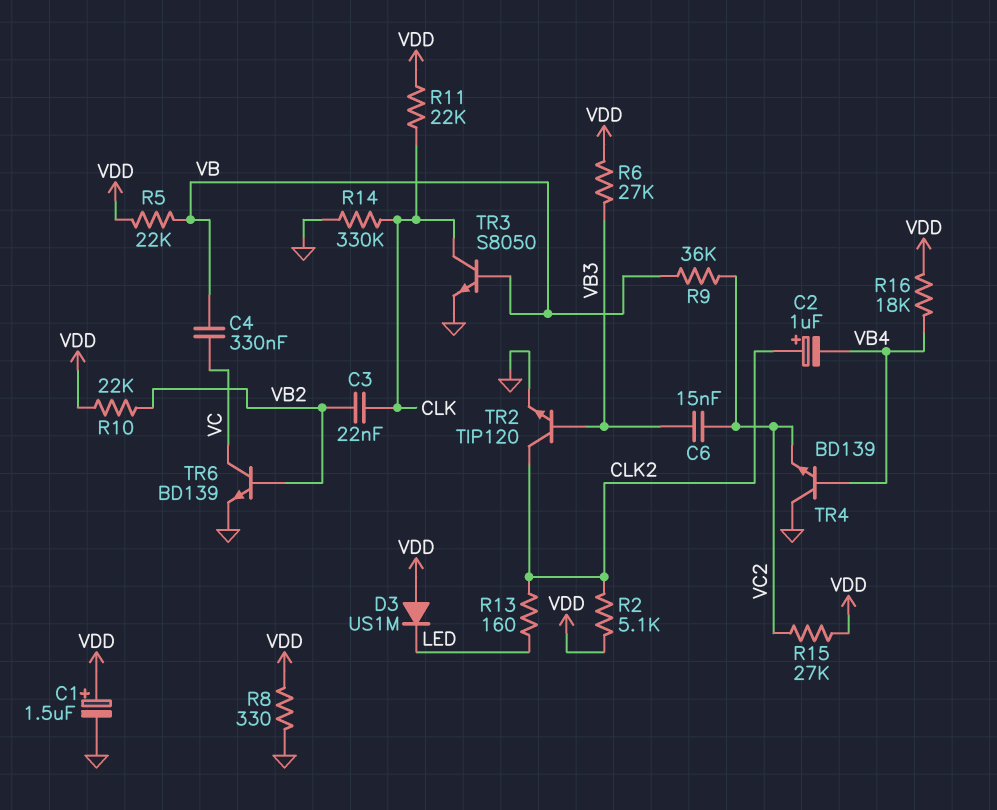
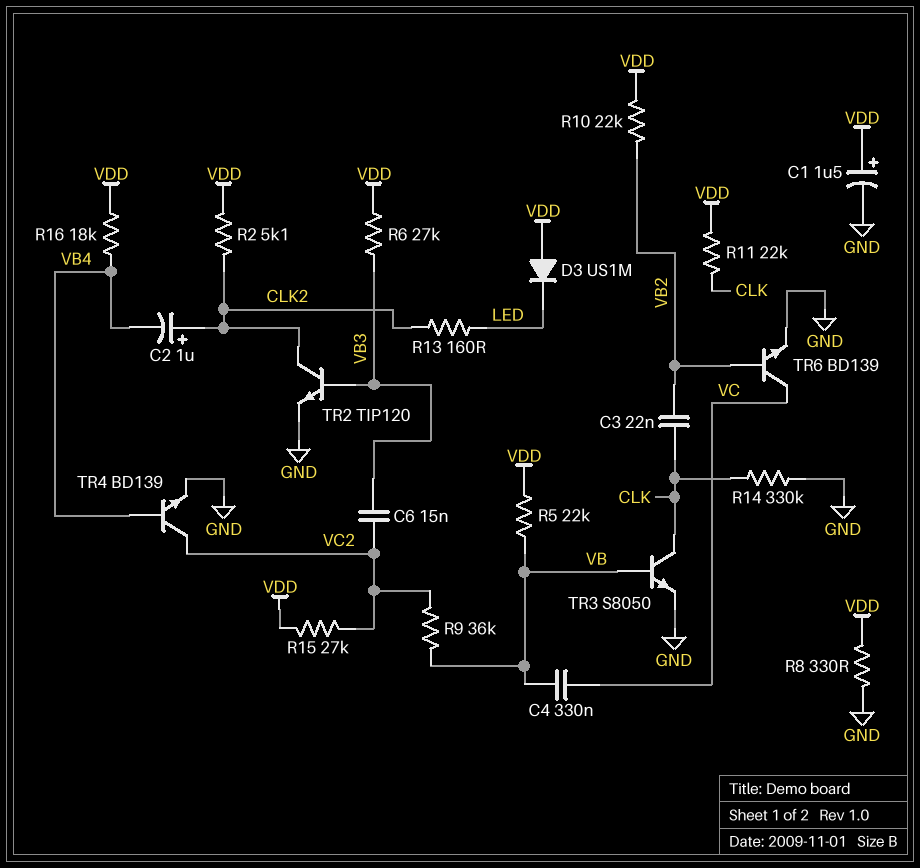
TR4: NPN BD139 (B VB4, C GND, E VC2) -> NPN BD139 (B VB4, C VC2, E GND)

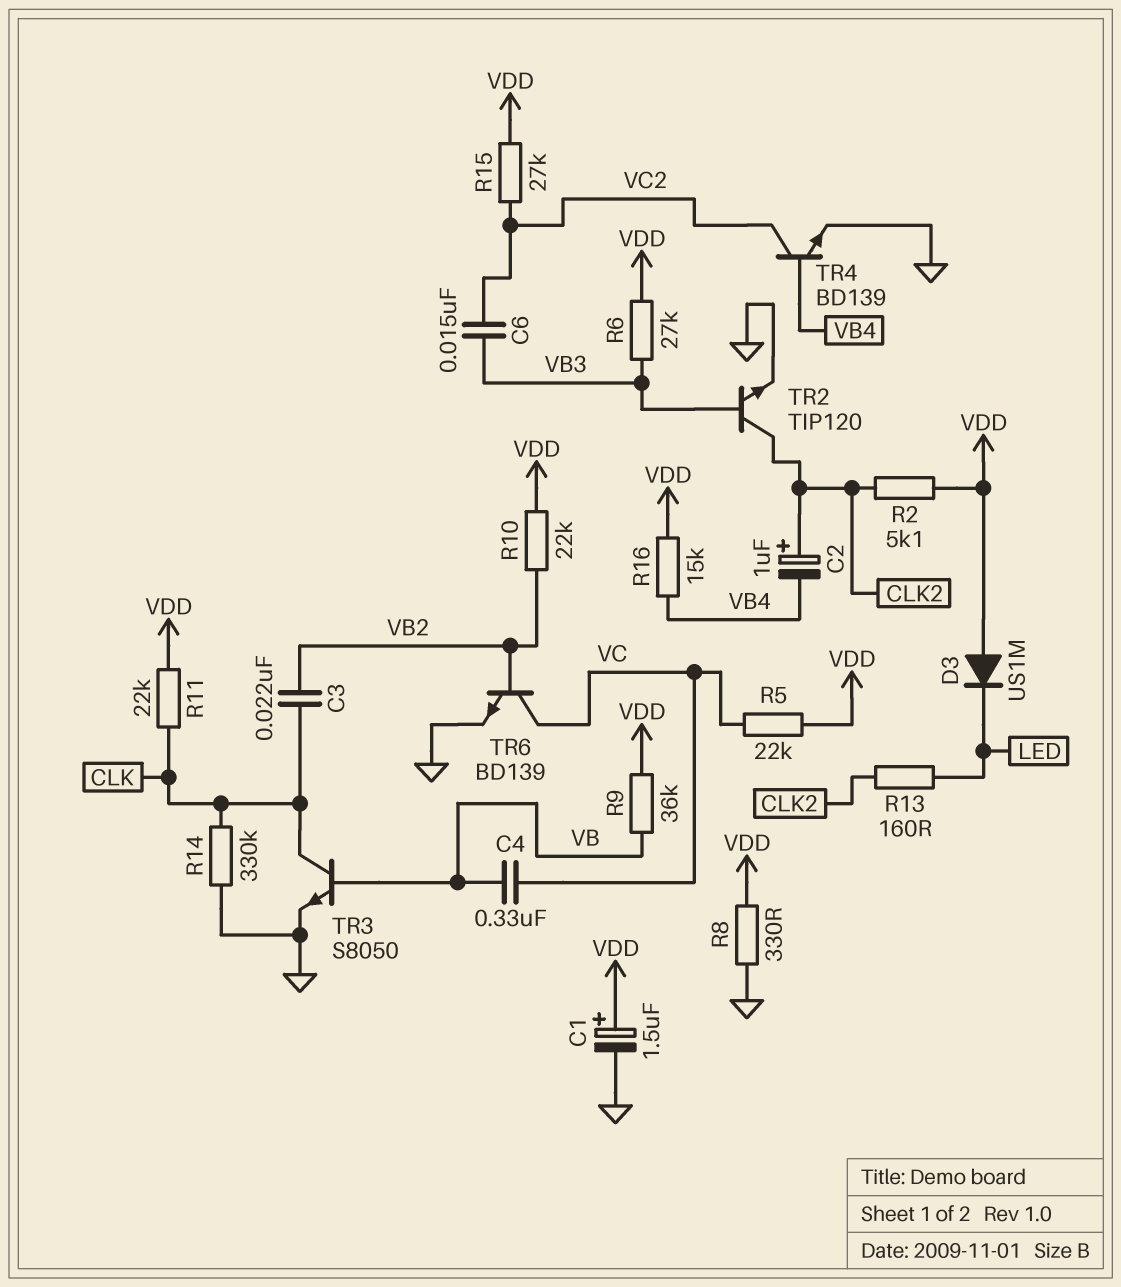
R5: 22k (VB, VDD) -> 22k (VC, VDD)
R9: 36k (VB, VC2) -> 36k (VB, VDD)
R16: 18k (VB4, VDD) -> 15k (VB4, VDD)

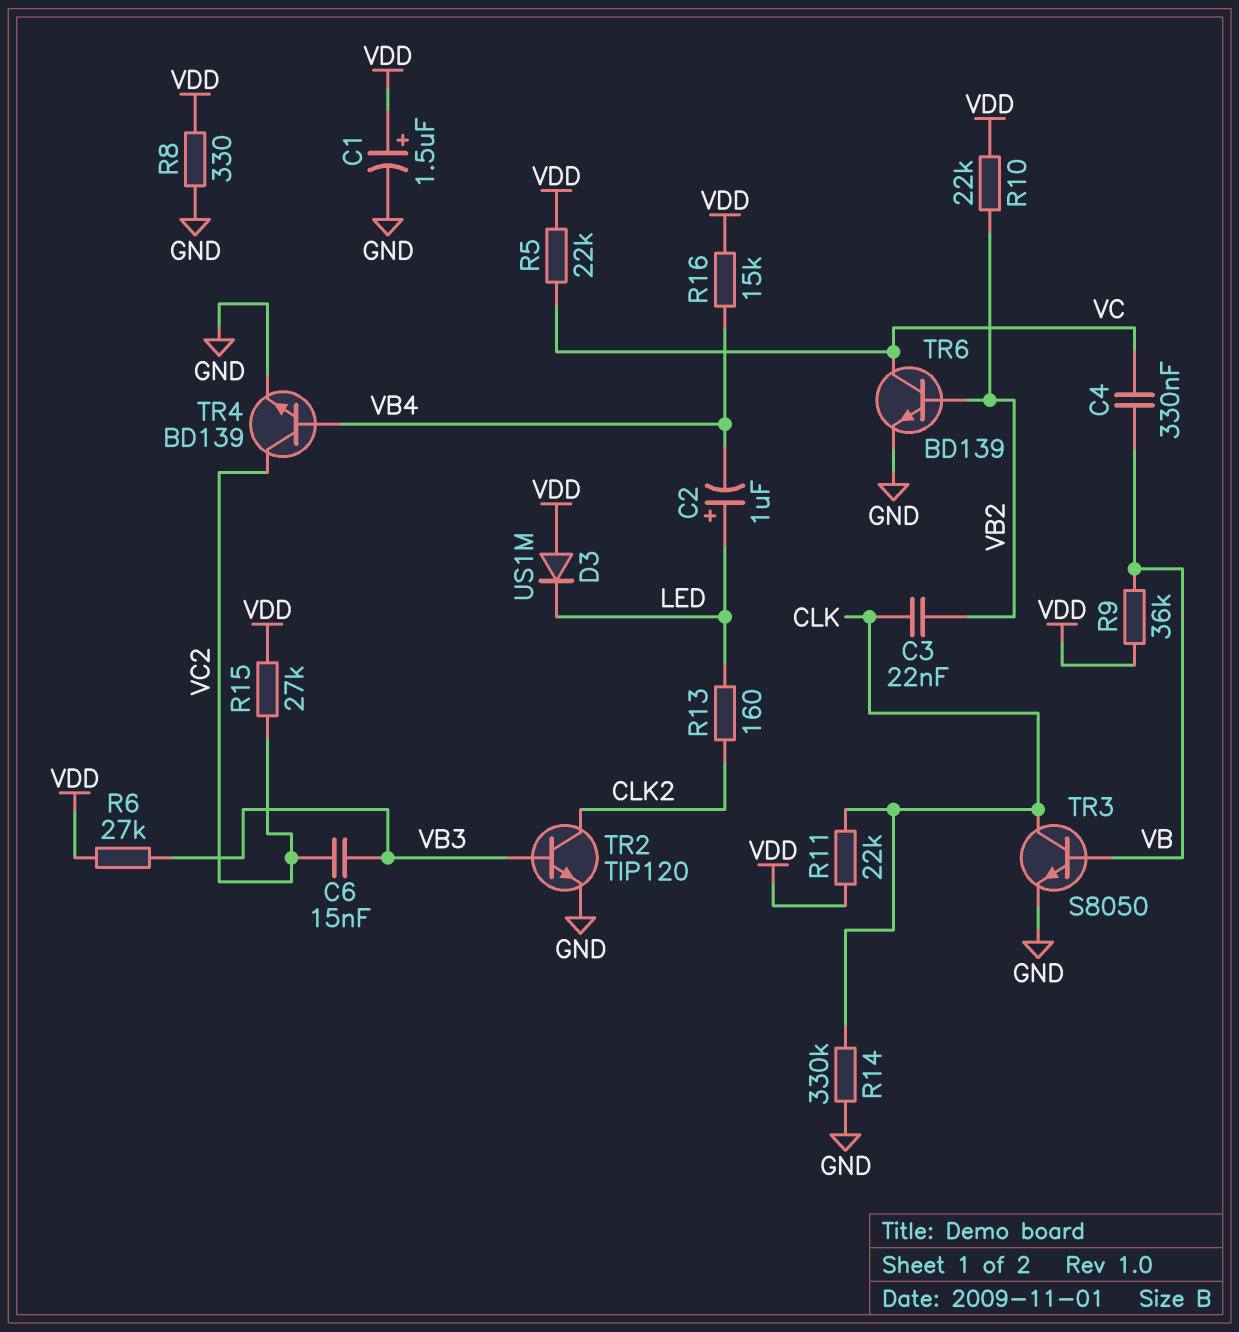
C2: 1uF (plus CLK2, minus VB4) -> 1uF (plus LED, minus VB4)
R2: 5.1k (CLK2, VDD) -> none

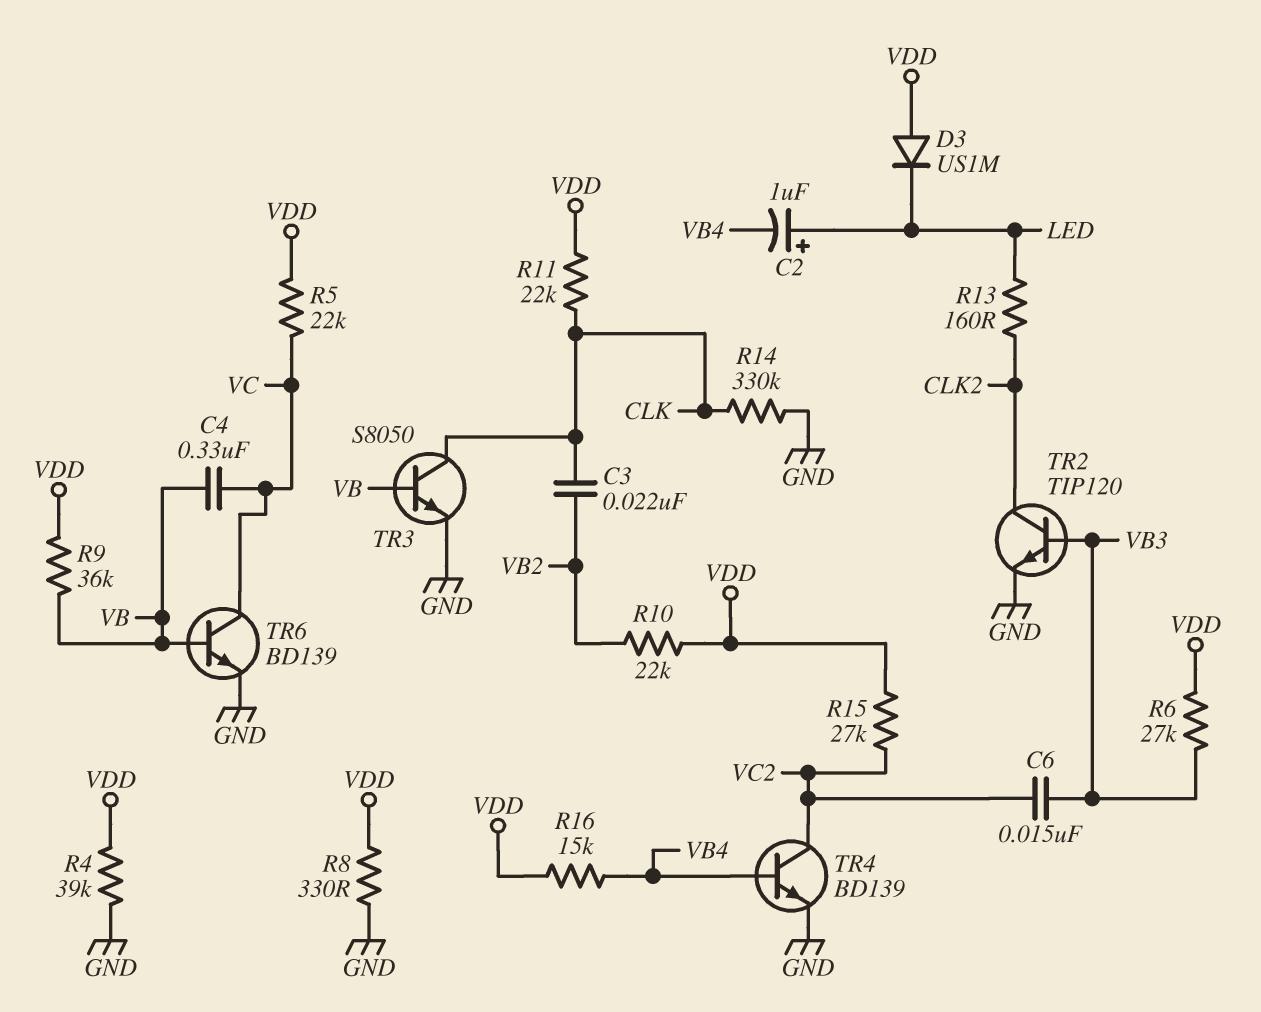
C1: 1.5uF (plus VDD, minus GND) -> none
R4: none -> 39k (GND, VDD)
TR6: NPN BD139 (B VB2, C VC, E GND) -> NPN BD139 (B VB, C VC, E GND)

